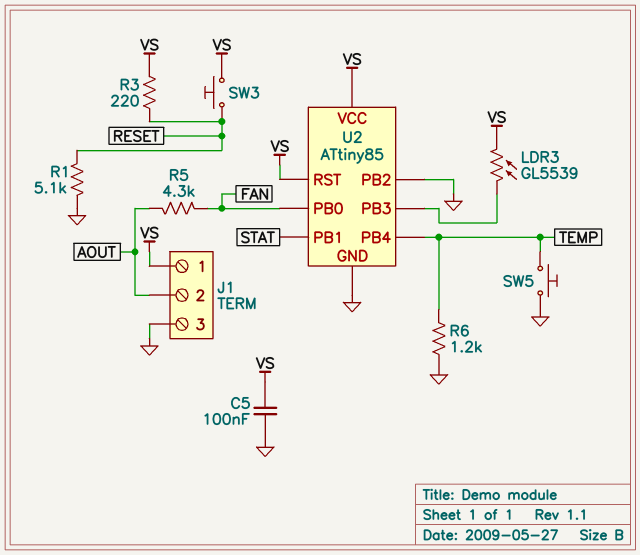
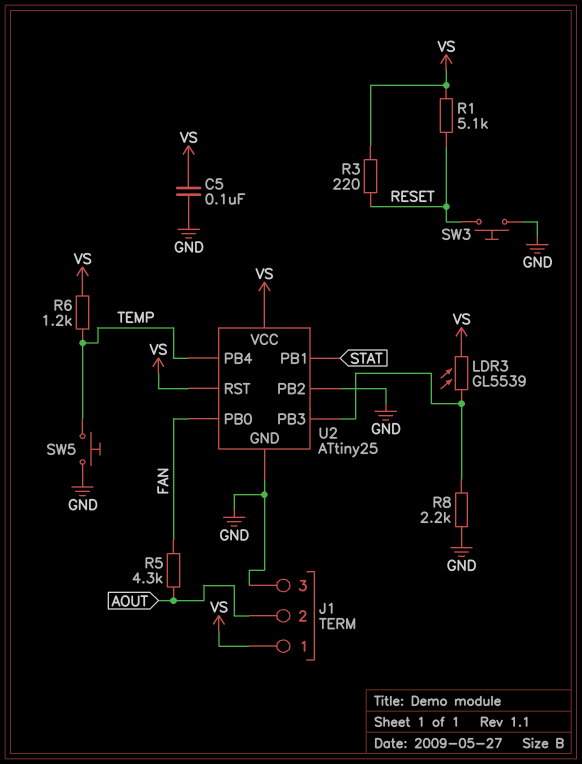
R1: 5.1k (GND, RESET) -> 5.1k (RESET, VS)
R6: 1.2k (GND, TEMP) -> 1.2k (TEMP, VS)
R8: none -> 2.2k (GND, U2/PB3)
SW3: button (RESET, VS) -> button (GND, RESET)
U2: ATtiny85 -> ATtiny25

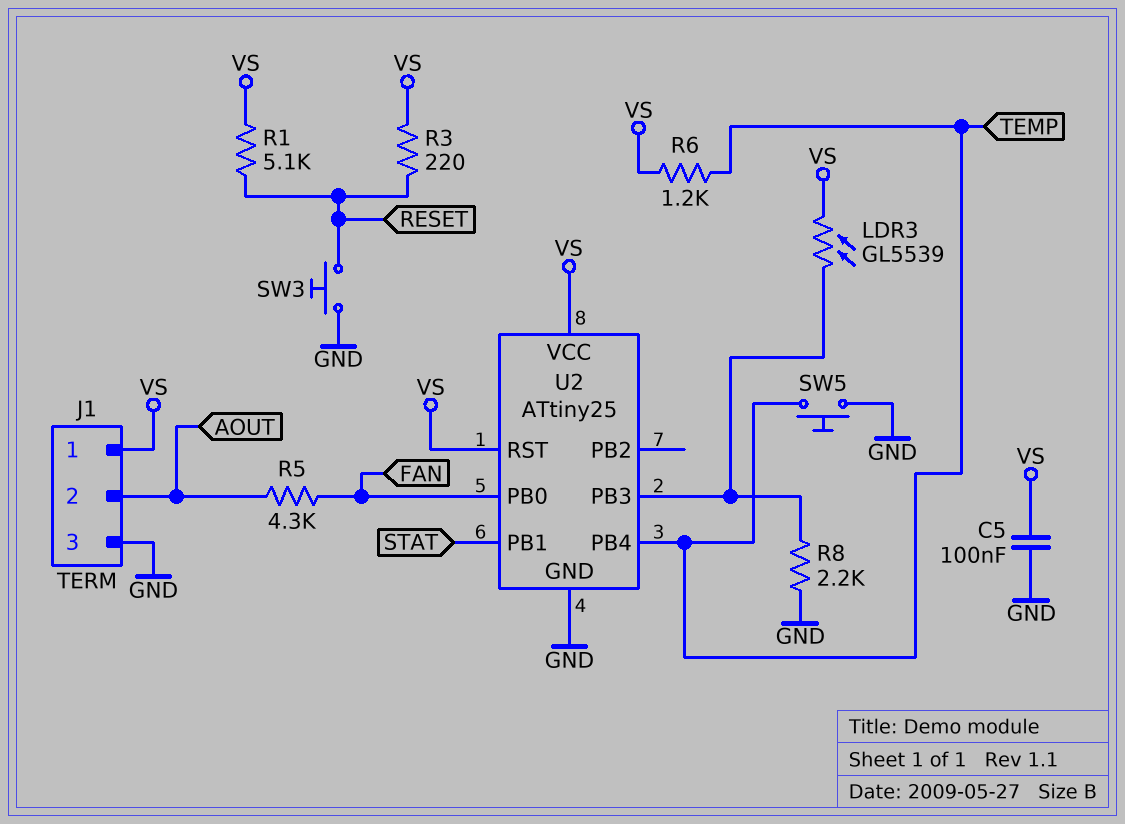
U2 pin PB2: GND -> none

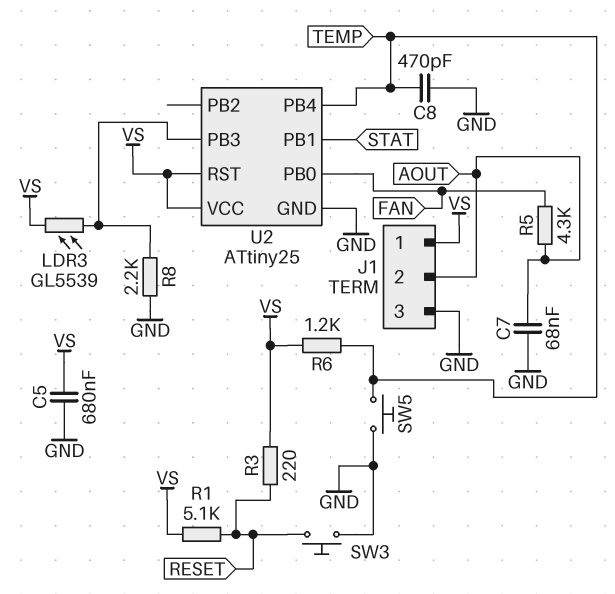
C5: 100nF (GND, VS) -> 680nF (GND, VS)
C7: none -> 68nF (AOUT, GND)
C8: none -> 470pF (GND, TEMP)

